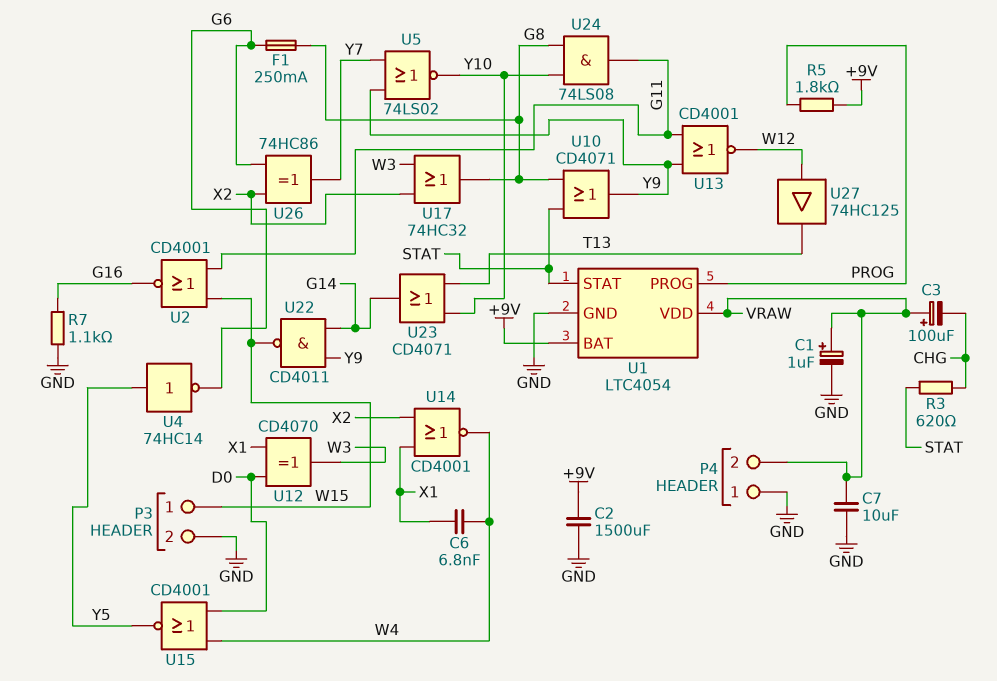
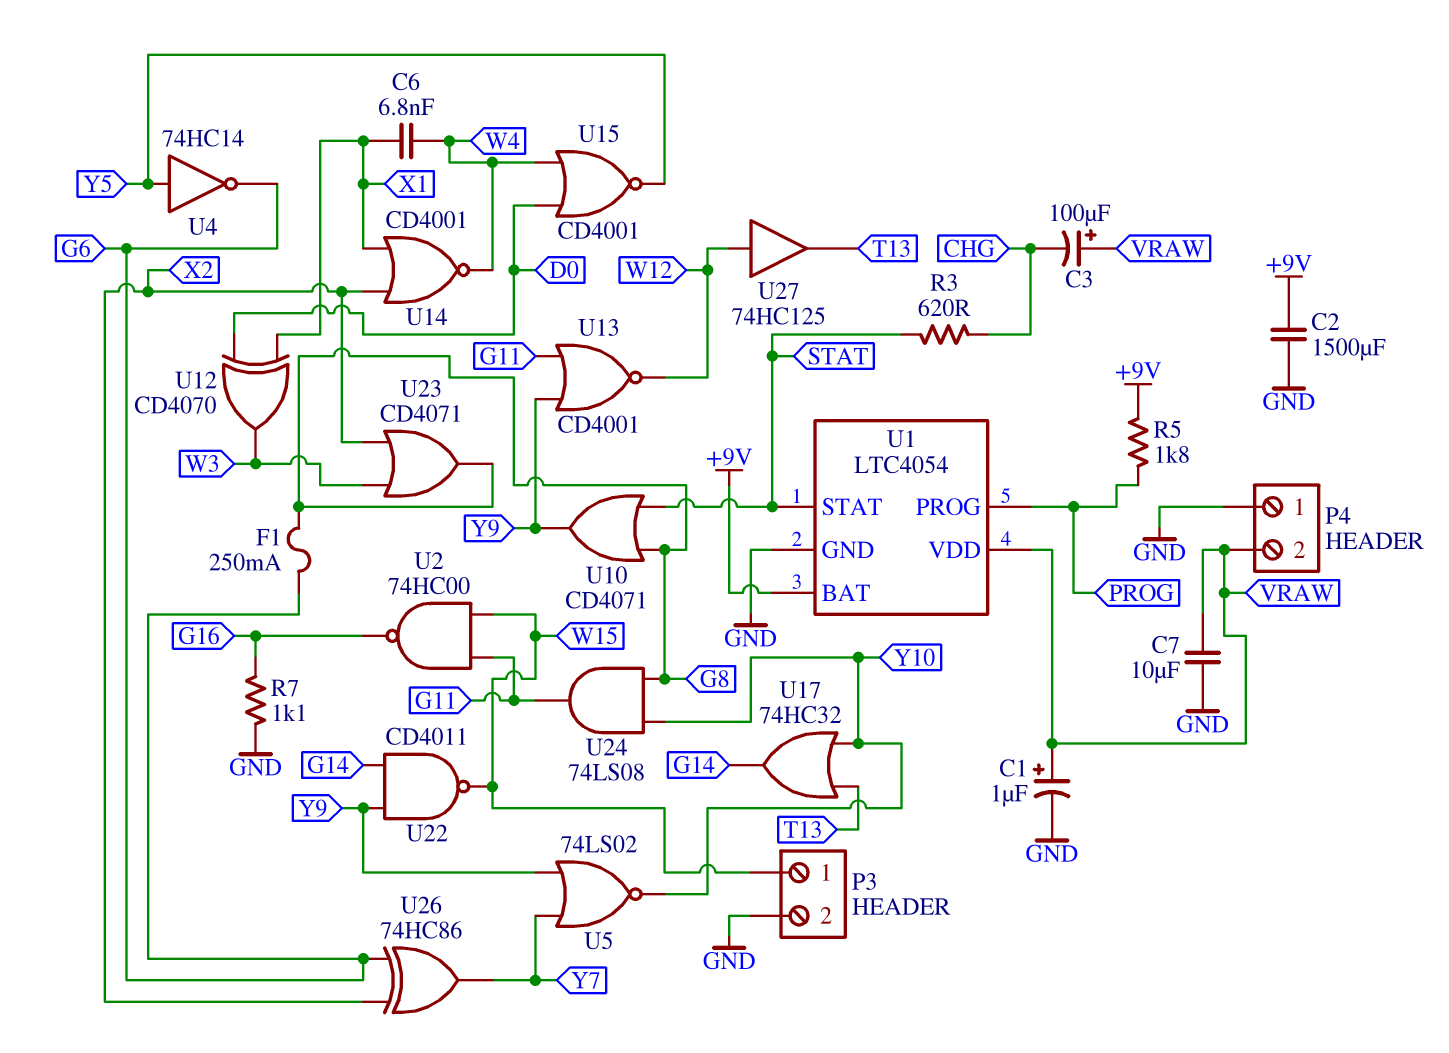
U2: NOR CD4001 (in G11, in W15, out G16) -> NAND 74HC00 (in G11, in W15, out G16)
U17: OR 74HC32 (in W3, in X2, out G8) -> OR 74HC32 (in T13, in Y10, out G14)
U23: OR CD4071 (in T13, in Y10, out G14) -> OR CD4071 (in W3, in X2, out G8)

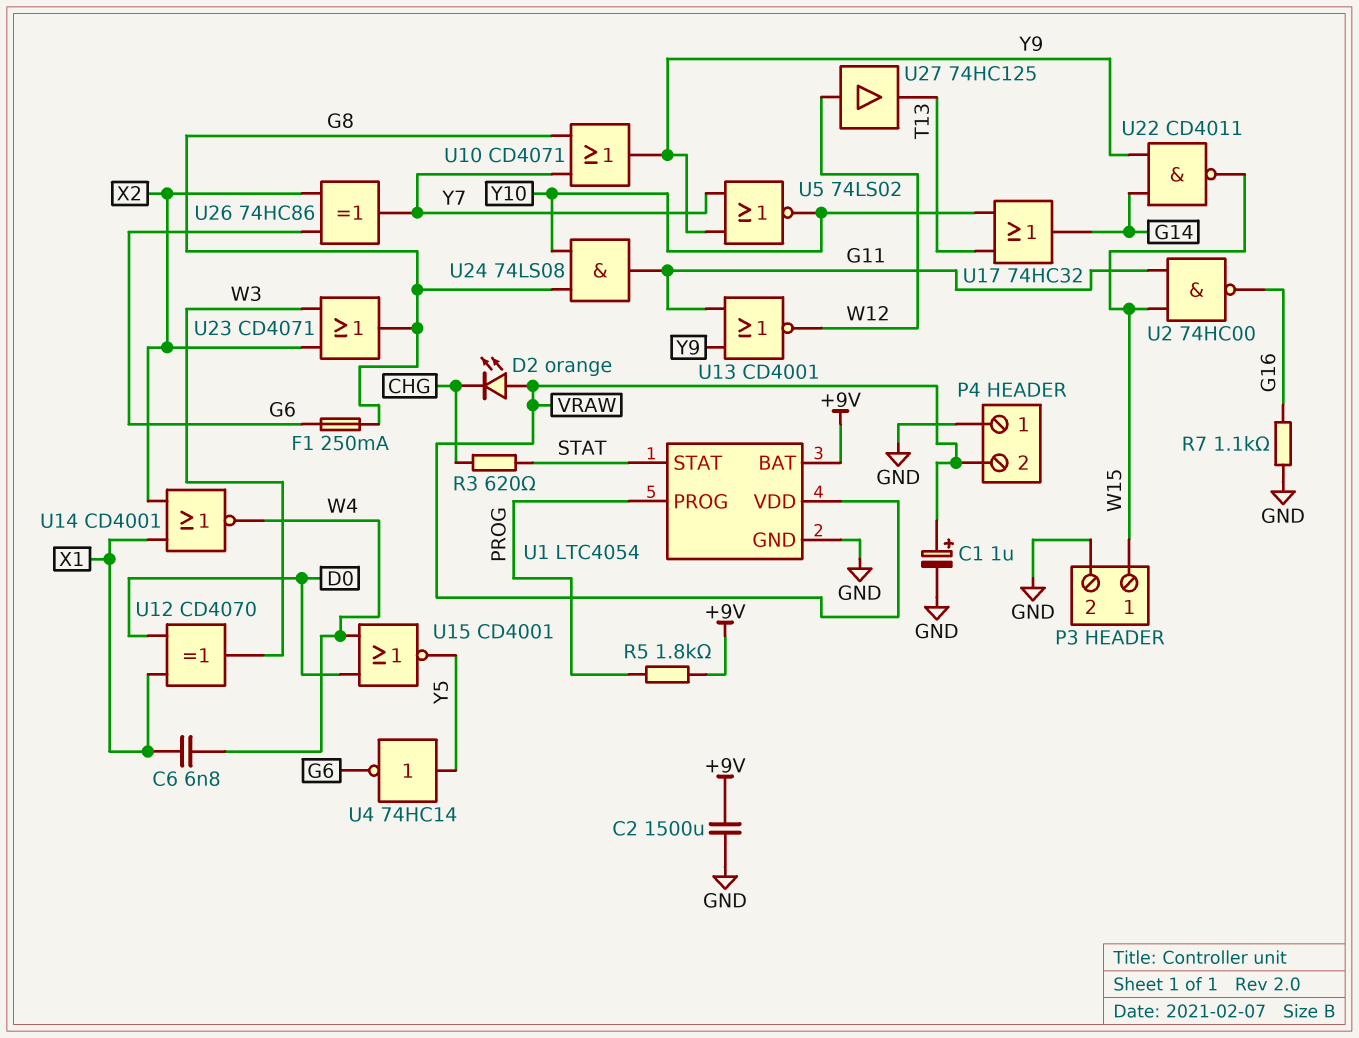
C3: 100uF (plus VRAW, minus CHG) -> none
C7: 10uF (GND, VRAW) -> none
D2: none -> LED orange (A VRAW, K CHG)
U10: OR CD4071 (in G8, in STAT, out Y9) -> OR CD4071 (in G8, in Y7, out Y9)

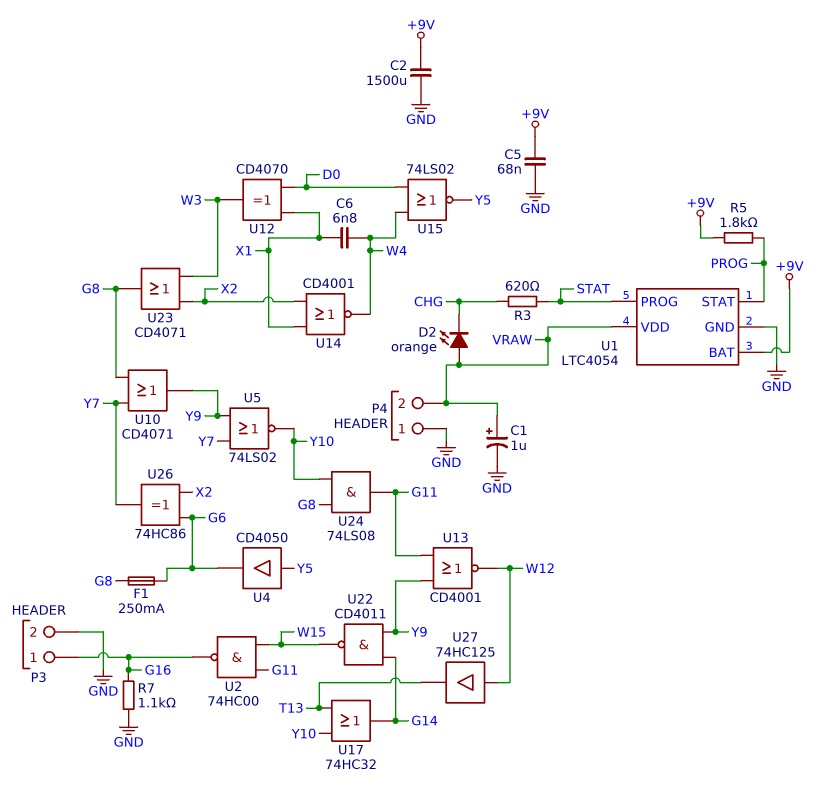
C5: none -> 68nF (+9V, GND)
P3 pin 1: W15 -> G16
U1 pin PROG: PROG -> STAT
U1 pin STAT: STAT -> PROG
U4: NOT 74HC14 (in Y5, out G6) -> buffer CD4050 (in Y5, out G6)
U15: NOR CD4001 (in D0, in W4, out Y5) -> NOR 74LS02 (in D0, in W4, out Y5)

